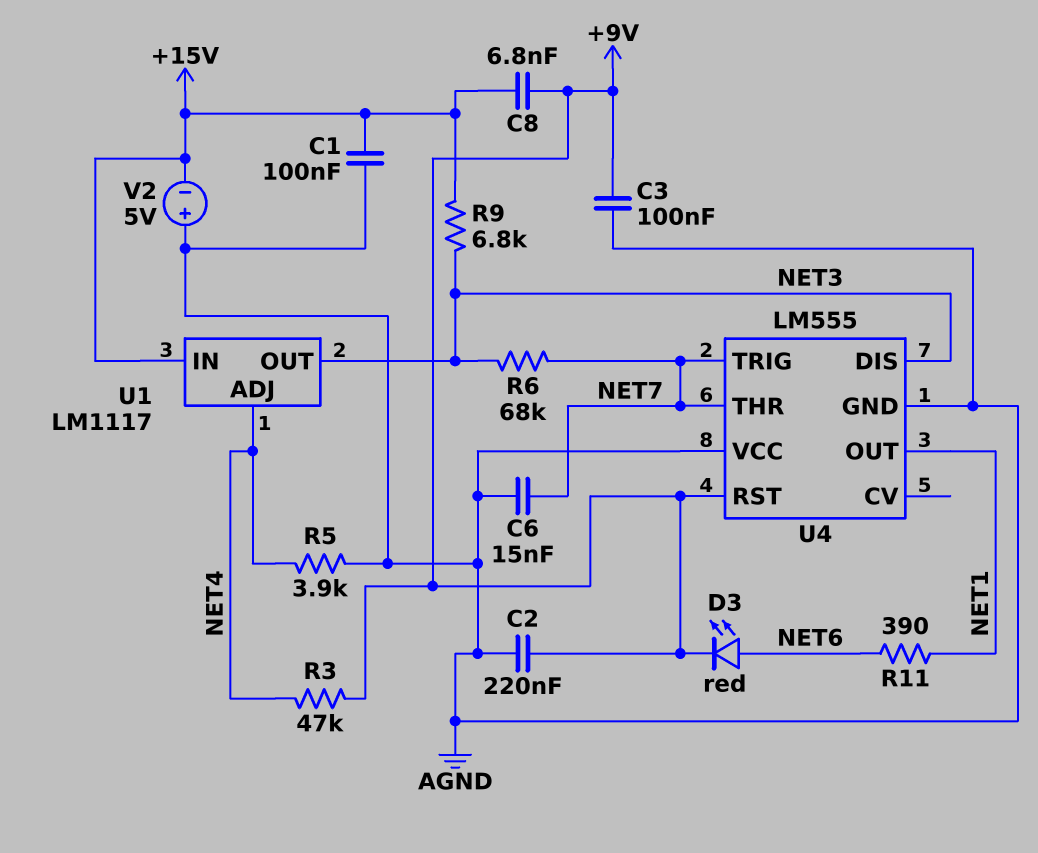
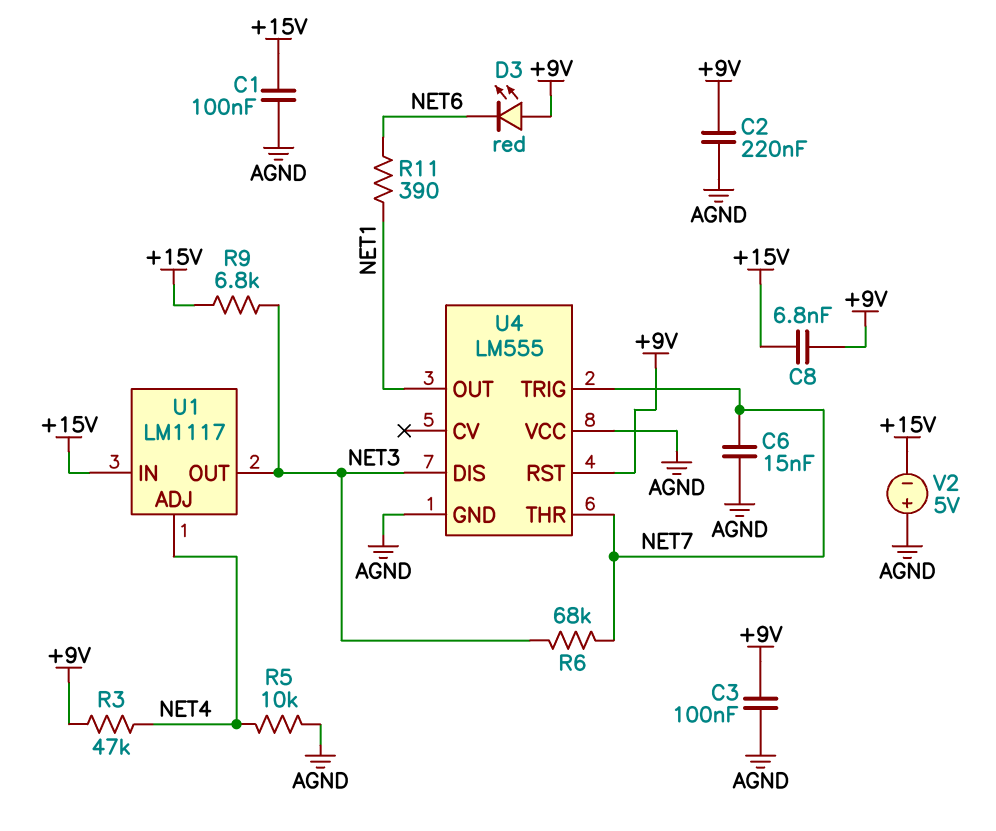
D3: LED red (A NET6, K +9V) -> LED red (A +9V, K NET6)
R5: 3.9k (AGND, NET4) -> 10k (AGND, NET4)

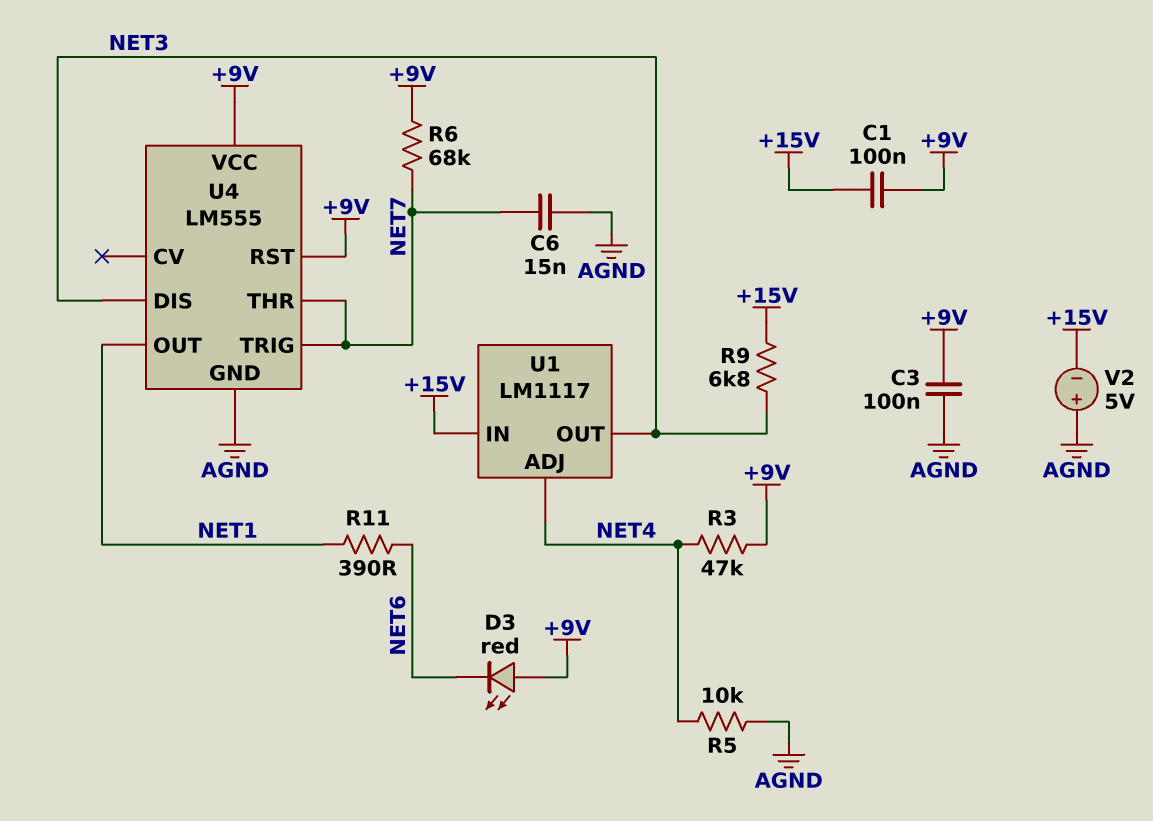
C1: 100nF (+15V, AGND) -> 100nF (+9V, +15V)
C2: 220nF (+9V, AGND) -> none
C8: 6.8nF (+9V, +15V) -> none
R6: 68k (NET3, NET7) -> 68k (+9V, NET7)
U4 pin VCC: AGND -> +9V

